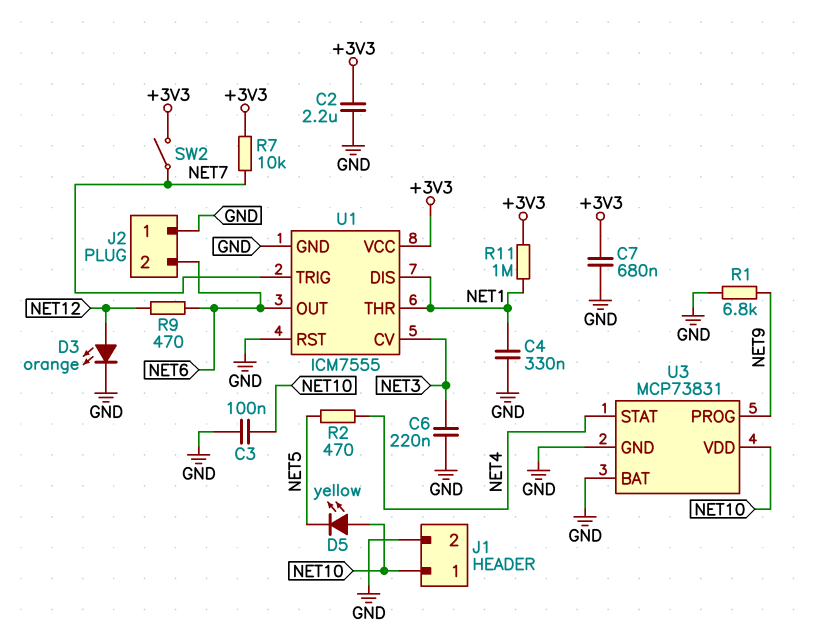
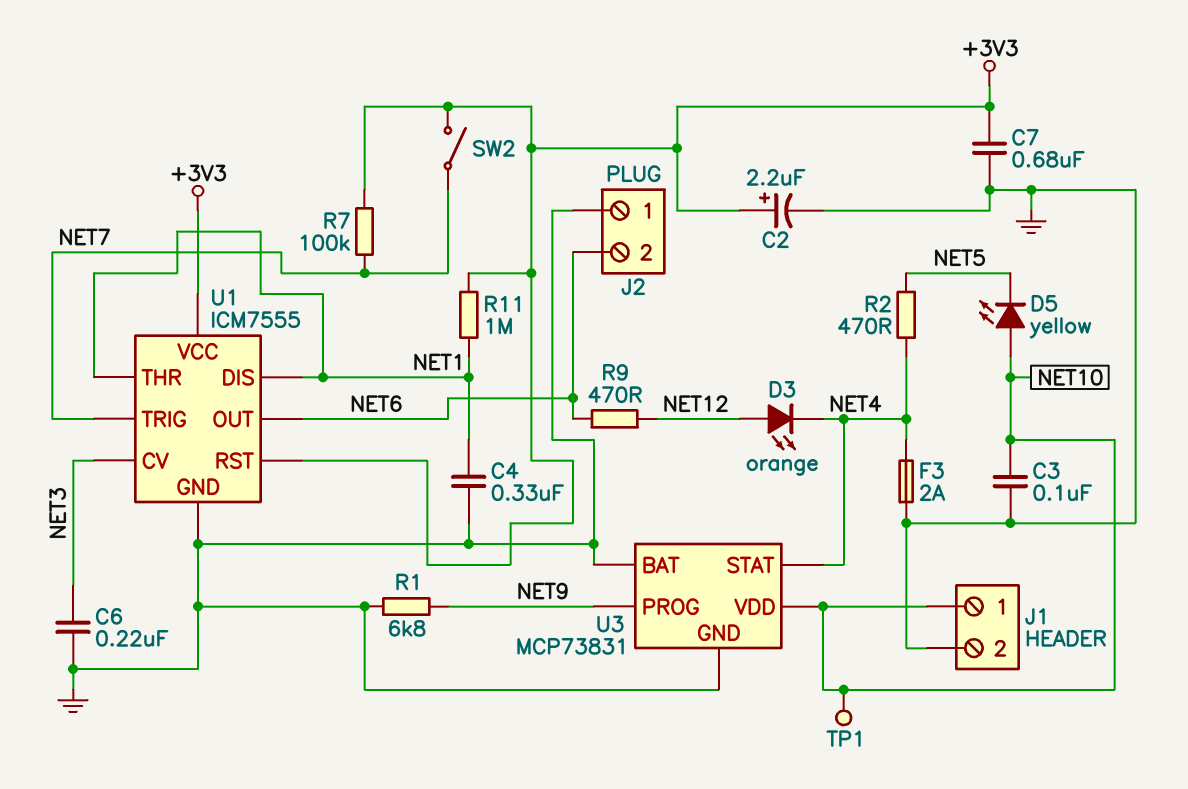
C2: 2.2uF (+3V3, GND) -> 2.2uF (plus +3V3, minus GND)
D3: LED orange (A NET12, K GND) -> LED orange (A NET12, K NET4)
F3: none -> 2A (GND, NET4)
R7: 10k (+3V3, NET7) -> 100k (+3V3, NET7)
TP1: none -> test point (NET10)
U1 pin RST: GND -> +3V3

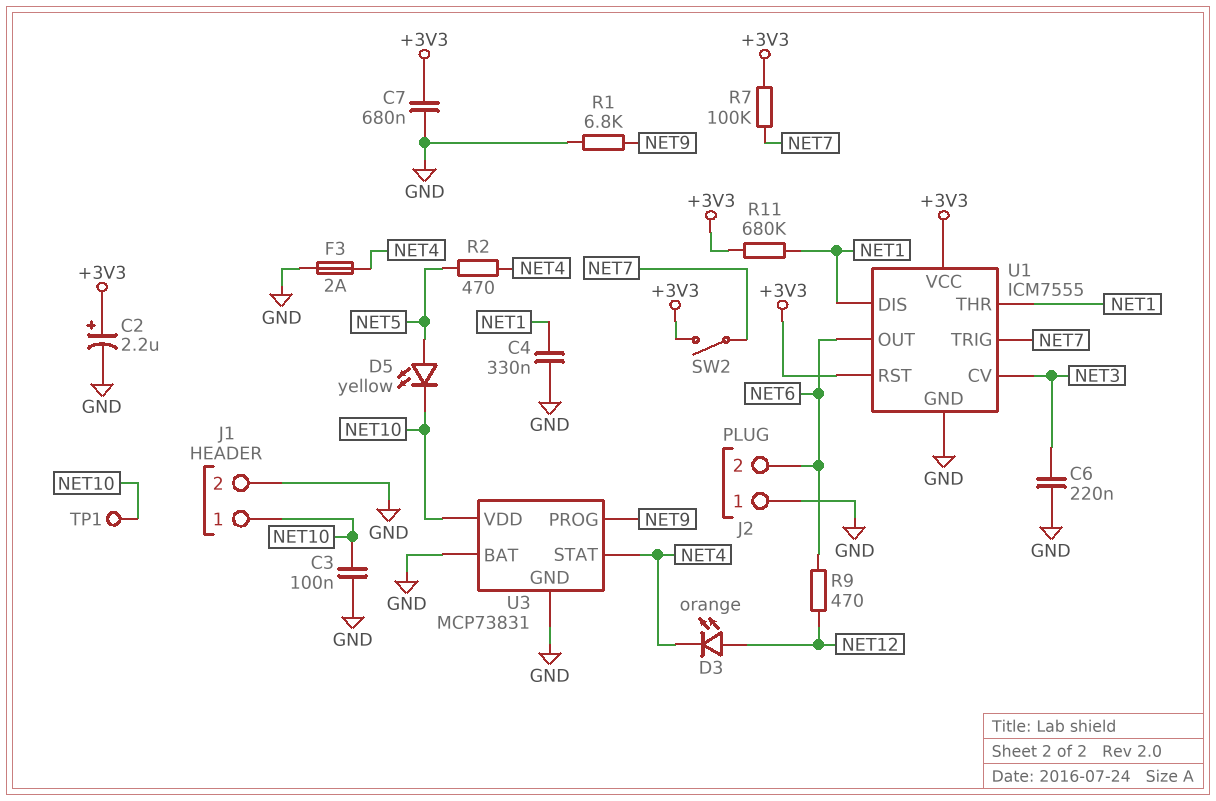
D5: LED yellow (A NET10, K NET5) -> LED yellow (A NET5, K NET10)
R11: 1M (+3V3, NET1) -> 680k (+3V3, NET1)

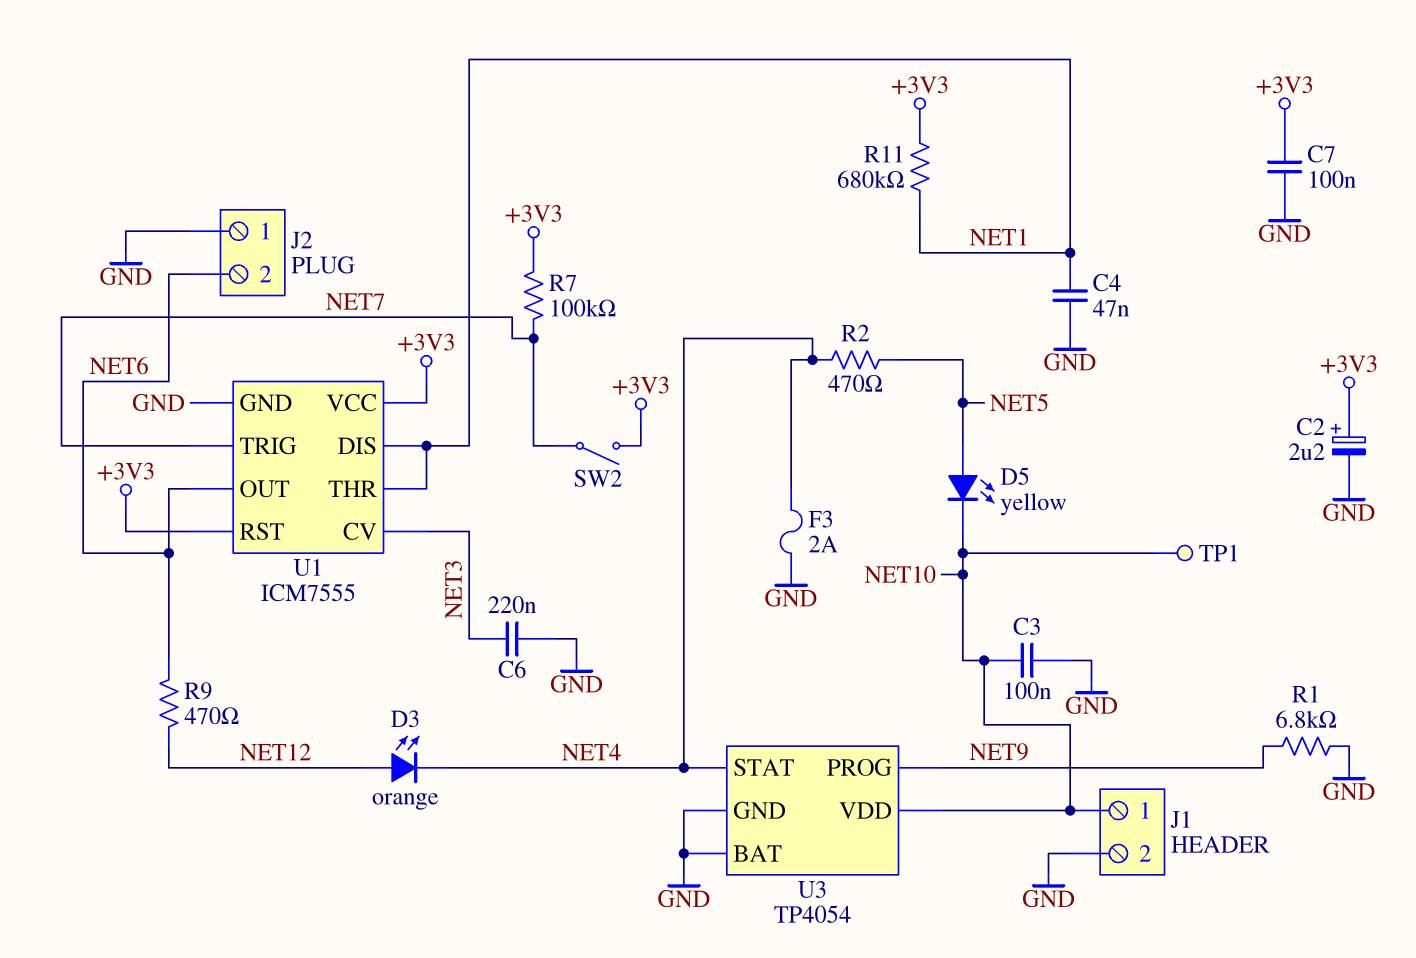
C4: 330nF (GND, NET1) -> 47nF (GND, NET1)
C7: 680nF (+3V3, GND) -> 100nF (+3V3, GND)
U3: MCP73831 -> TP4054

